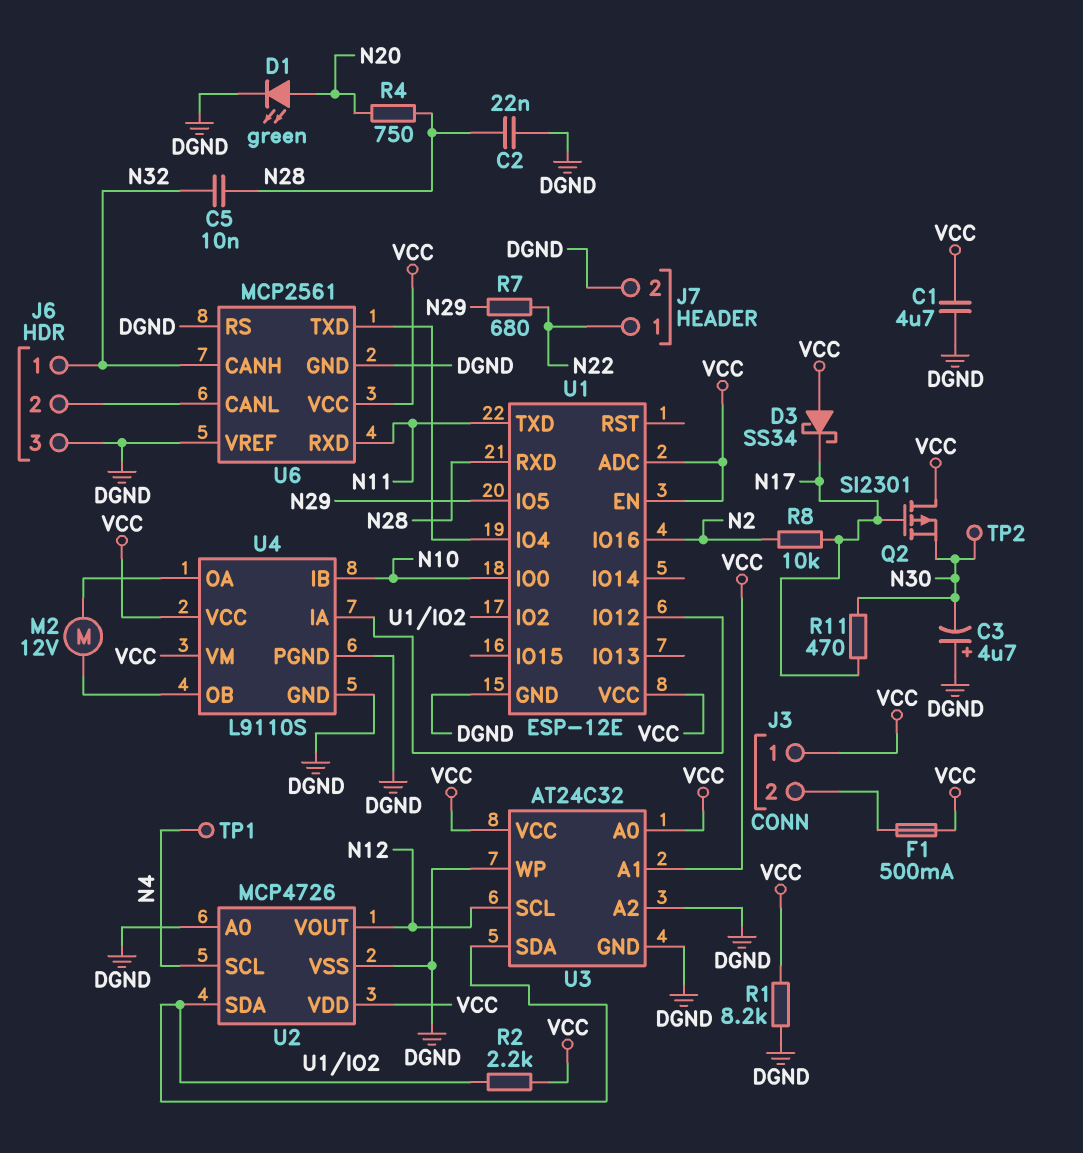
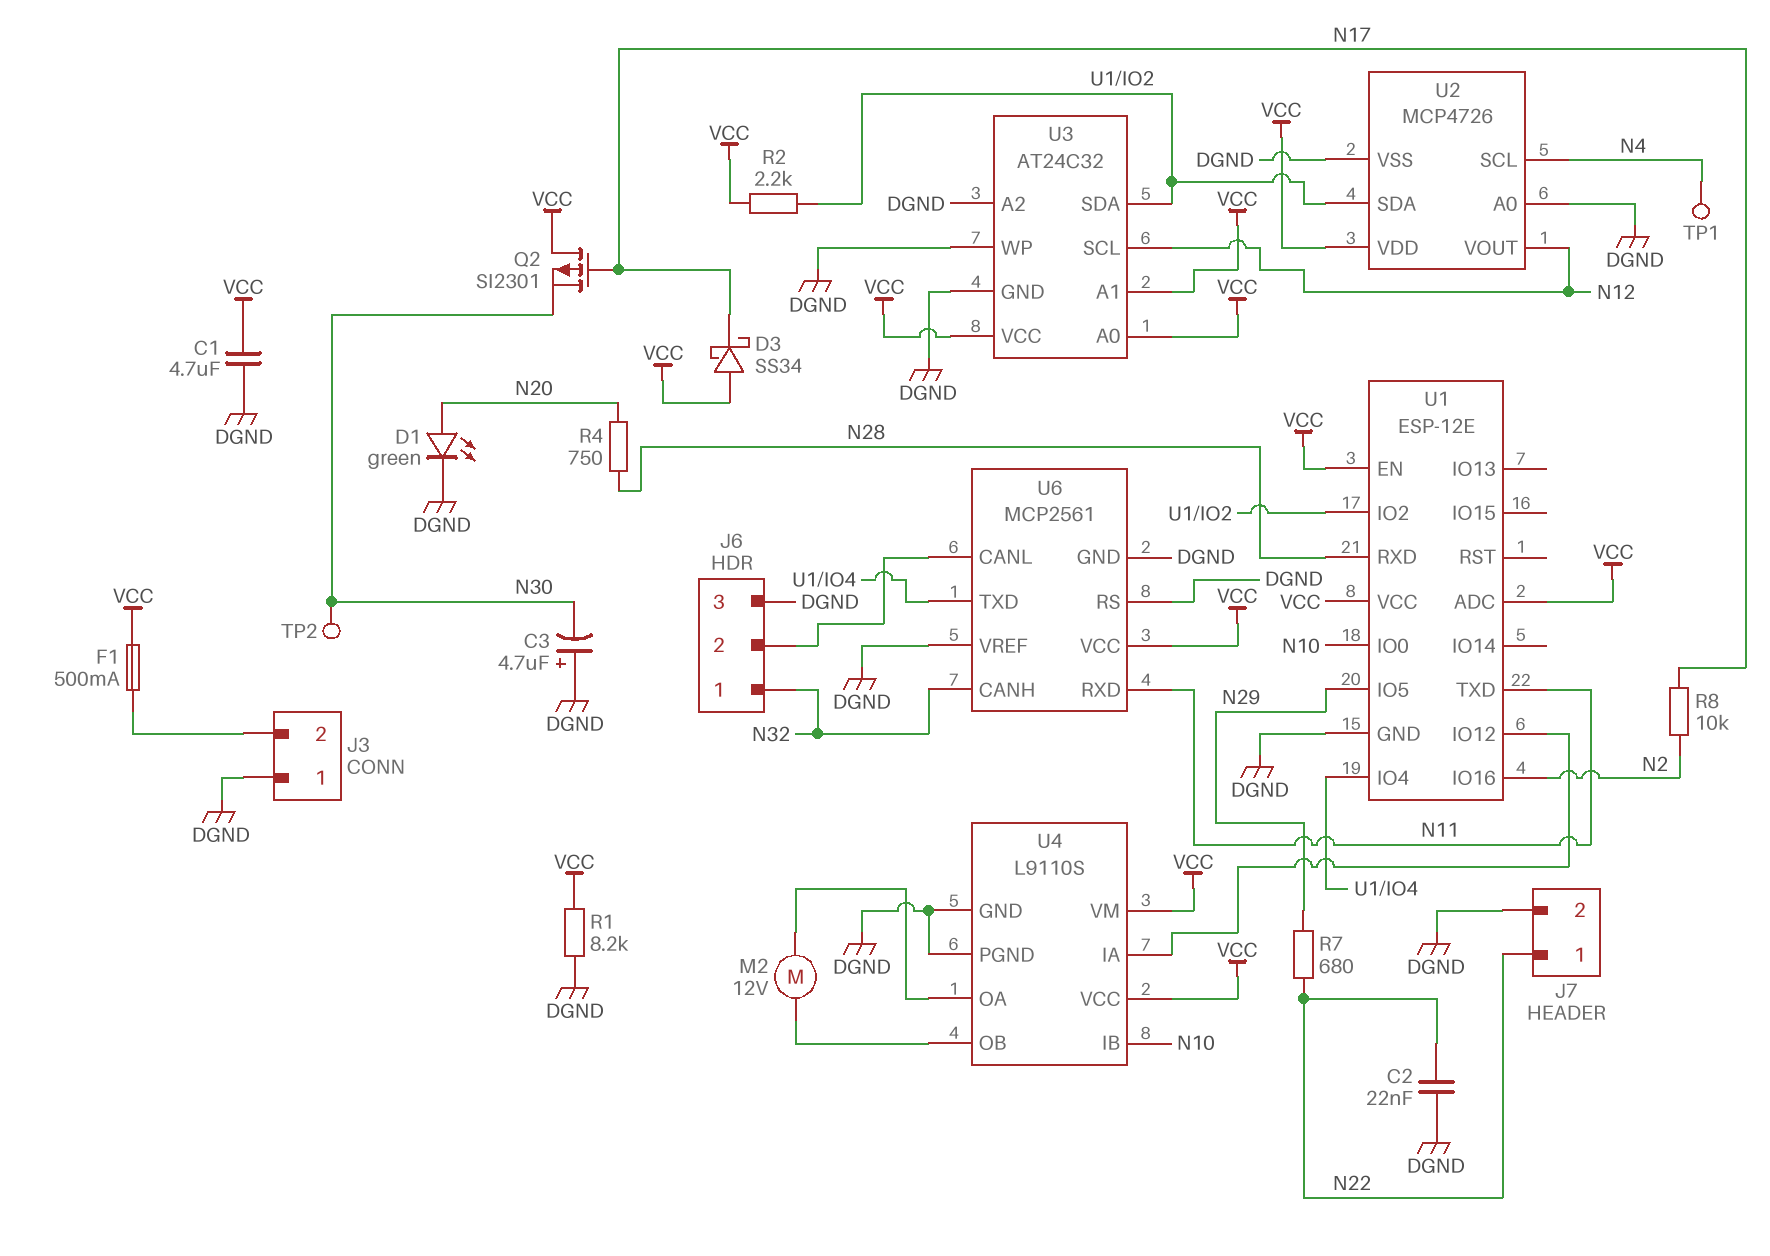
C2: 22nF (DGND, N28) -> 22nF (DGND, N22)
C5: 10nF (N28, N32) -> none
J3 pin 1: VCC -> DGND
R11: 470 (N17, N30) -> none

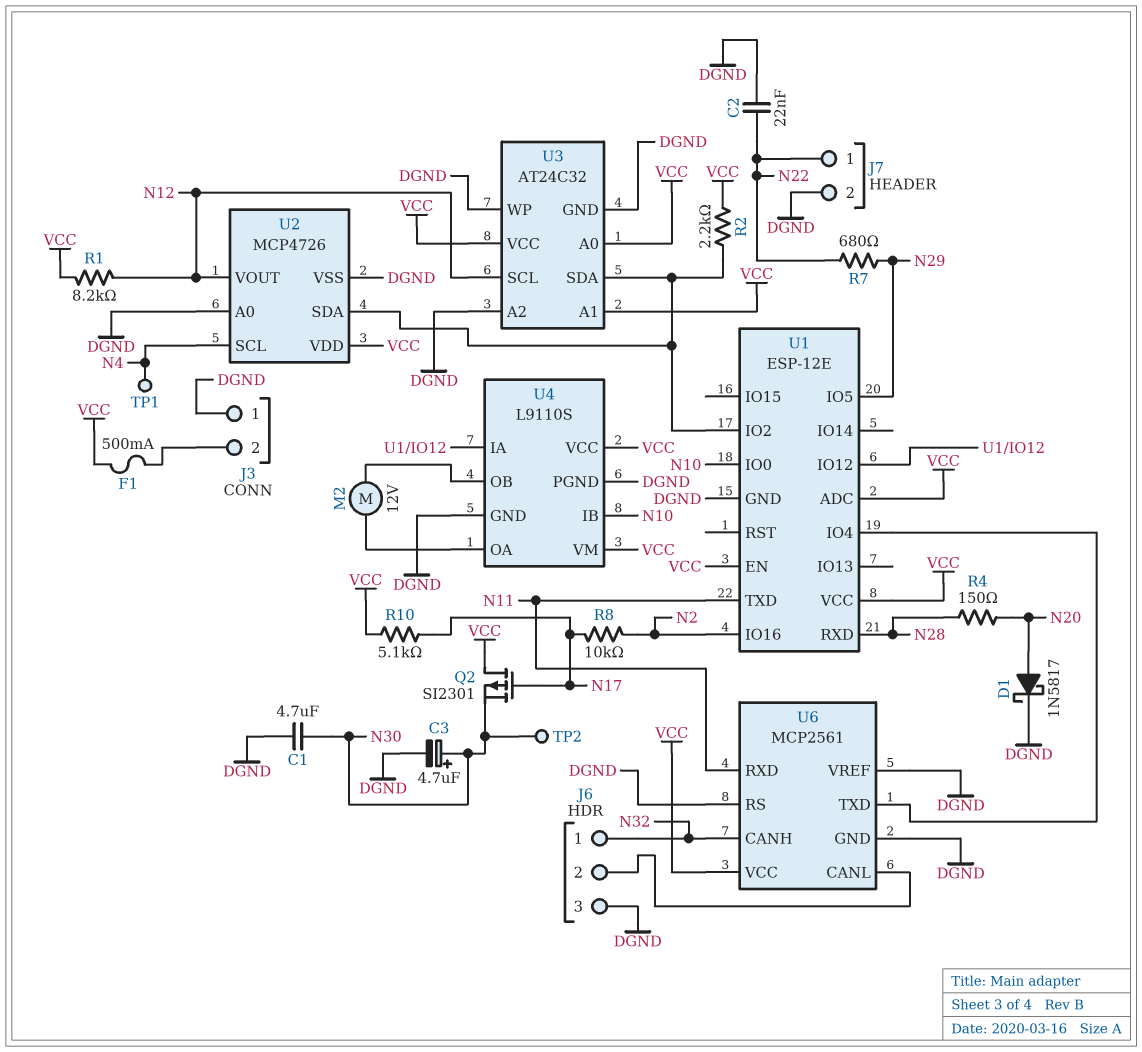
C1: 4.7uF (DGND, VCC) -> 4.7uF (DGND, N30)
C3: 4.7uF (plus DGND, minus N30) -> 4.7uF (plus N30, minus DGND)
D1: LED green (A N20, K DGND) -> schottky 1N5817 (A N20, K DGND)
D3: schottky SS34 (A VCC, K N17) -> none
R1: 8.2k (DGND, VCC) -> 8.2k (N12, VCC)
R4: 750 (N20, N28) -> 150 (N20, N28)
R10: none -> 5.1k (N17, VCC)

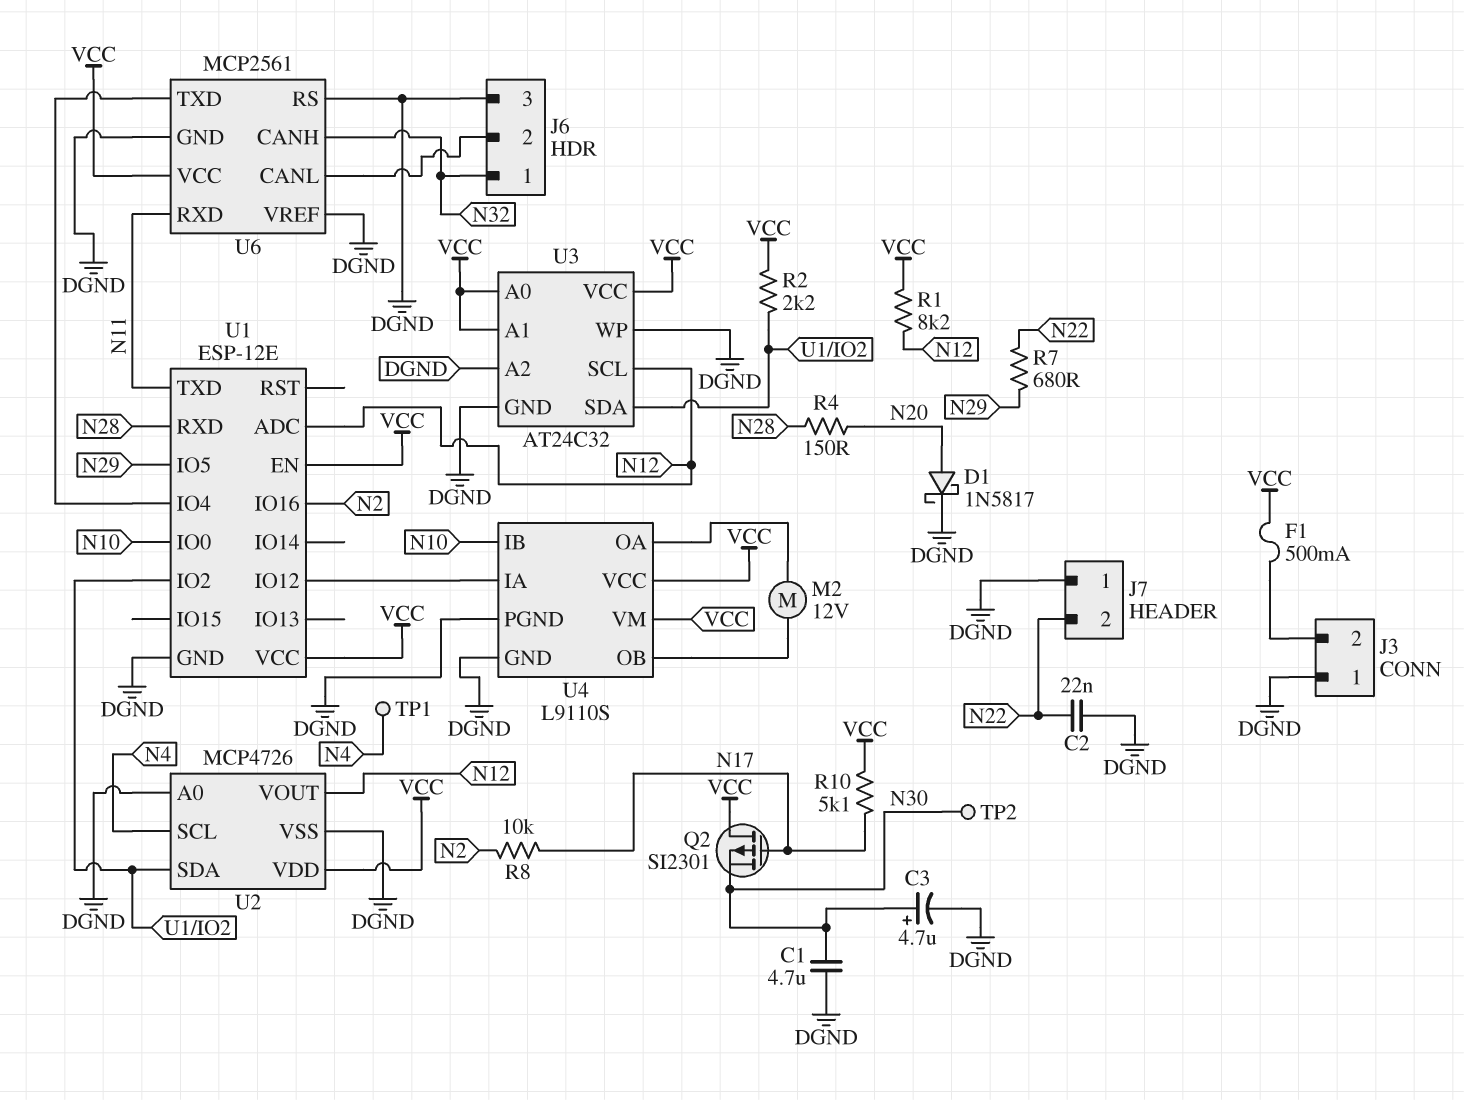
J7 pin 1: N22 -> DGND
J7 pin 2: DGND -> N22
U1 pin ADC: VCC -> N12

